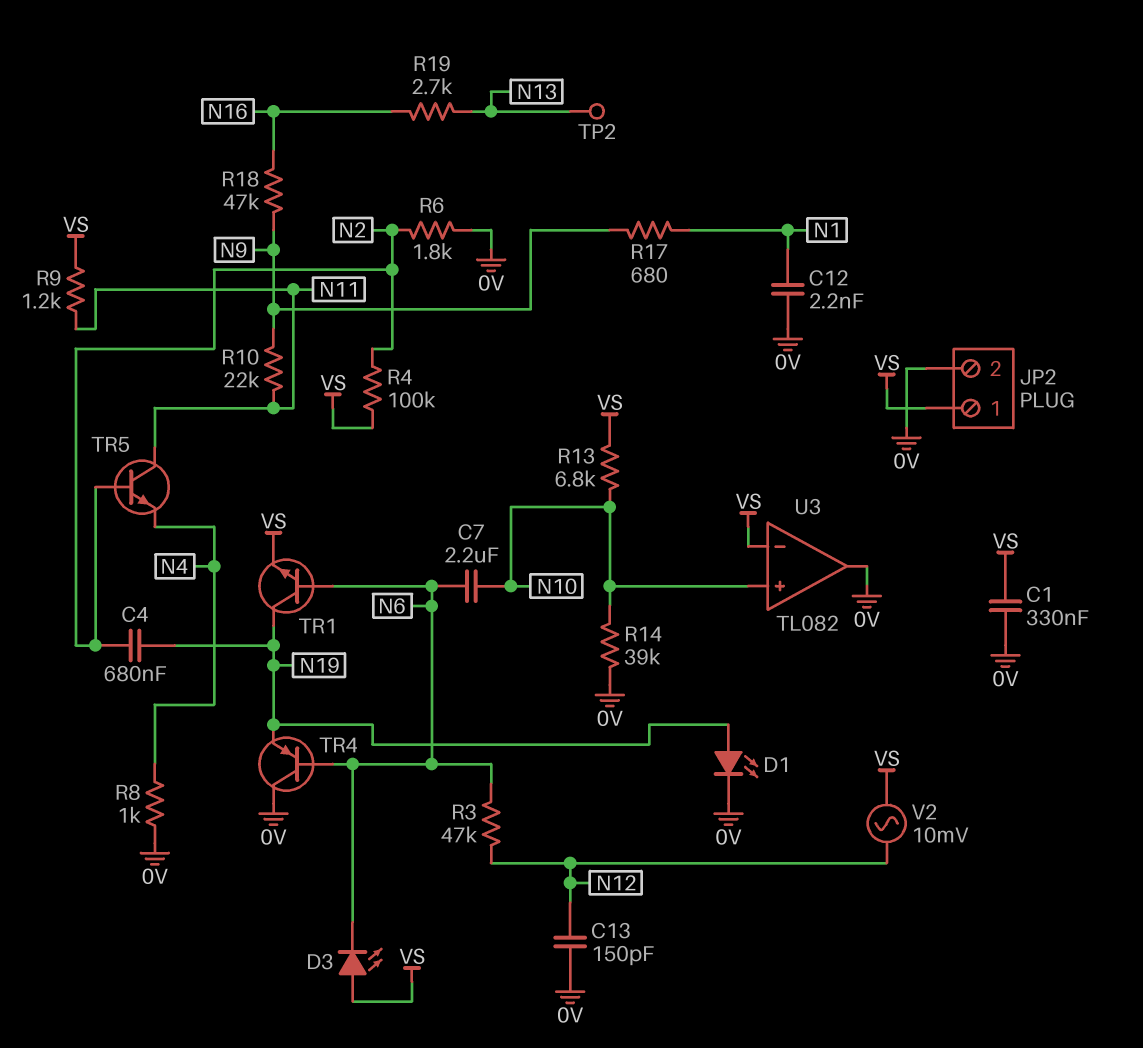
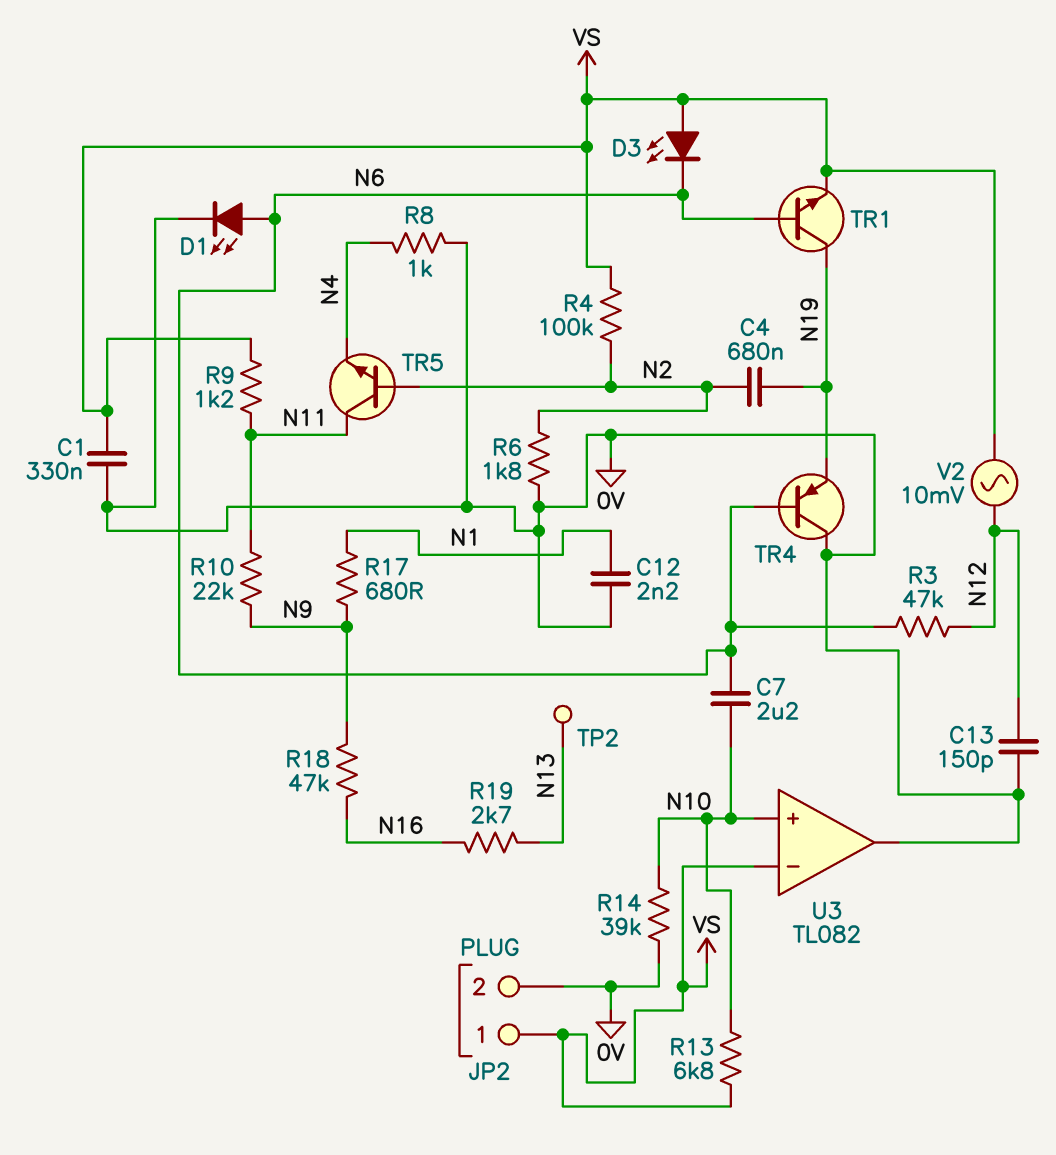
D1: LED (A N19, K 0V) -> LED (A N6, K 0V)

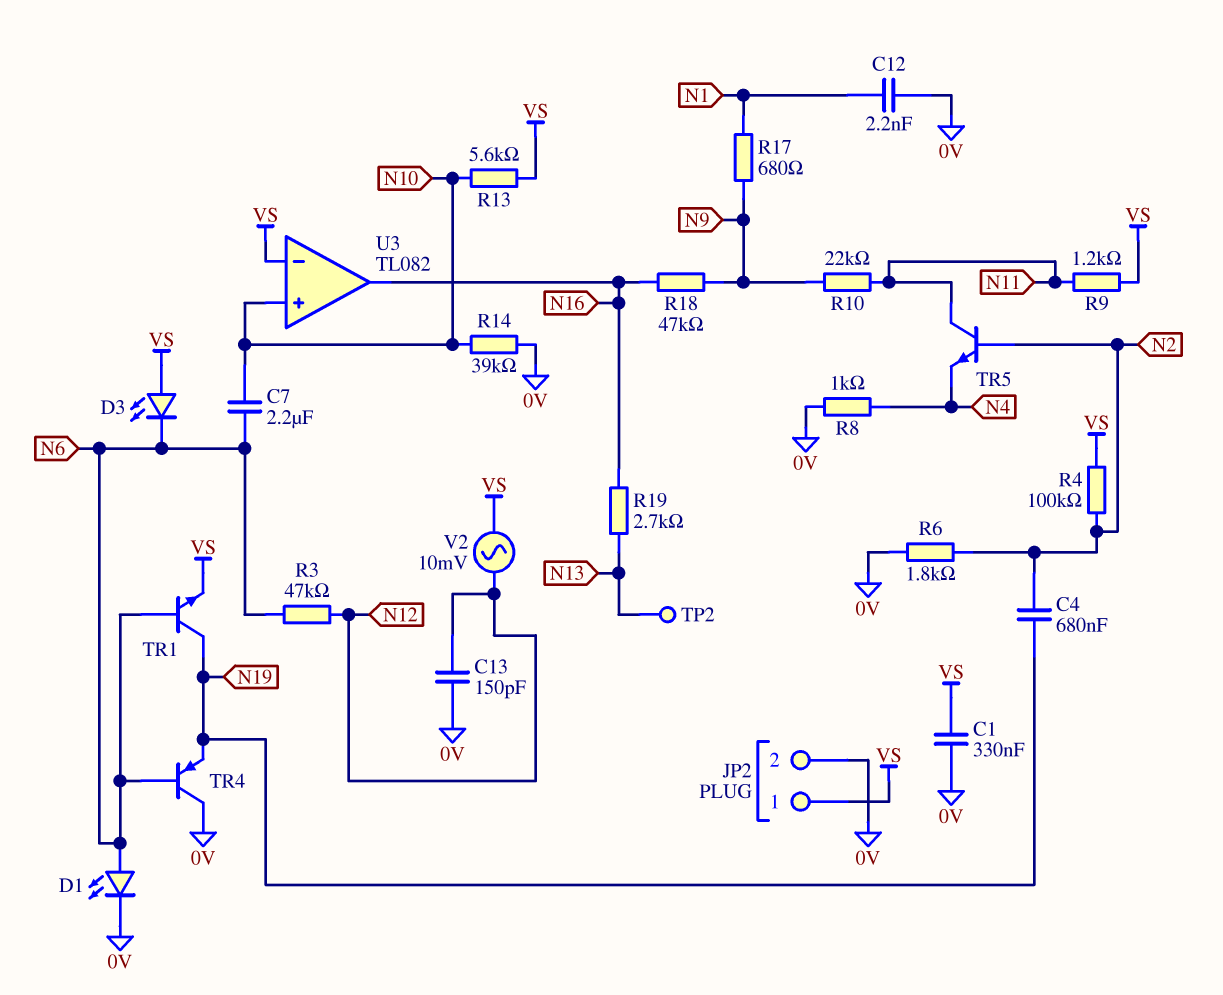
R13: 6.8k (N10, VS) -> 5.6k (N10, VS)
U3 pin out: 0V -> N16

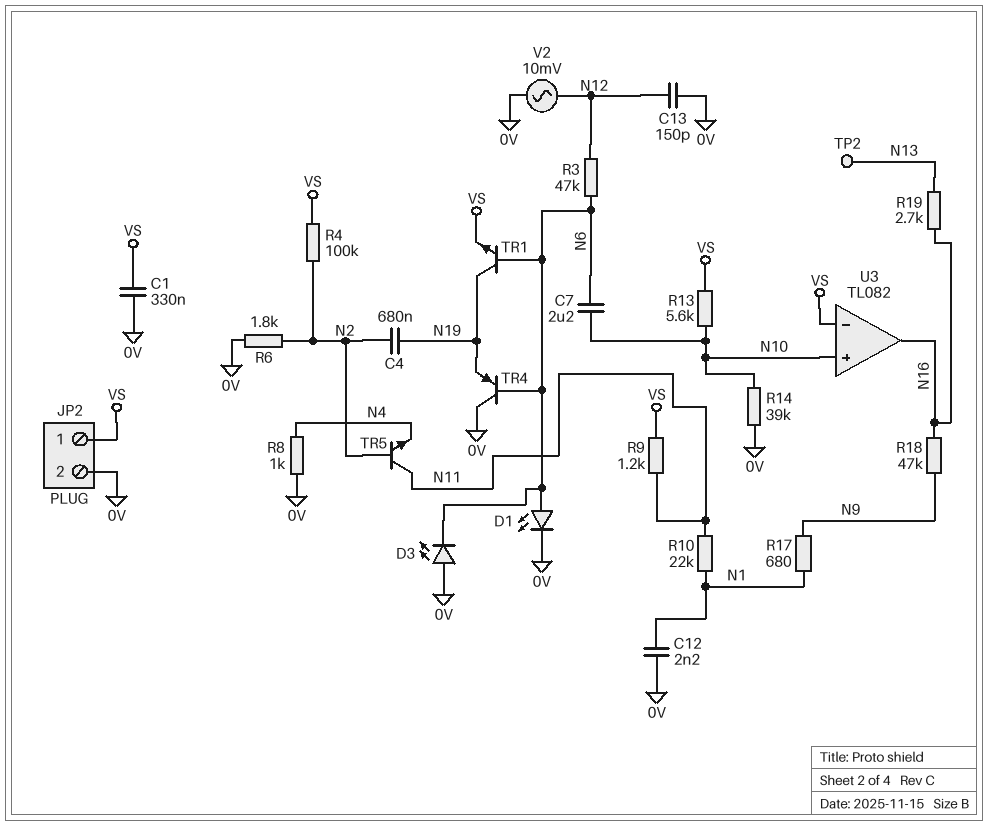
D3: LED (A VS, K N6) -> LED (A 0V, K N6)
R10: 22k (N9, N11) -> 22k (N1, N11)
V2: AC 10mV (N12, VS) -> AC 10mV (0V, N12)

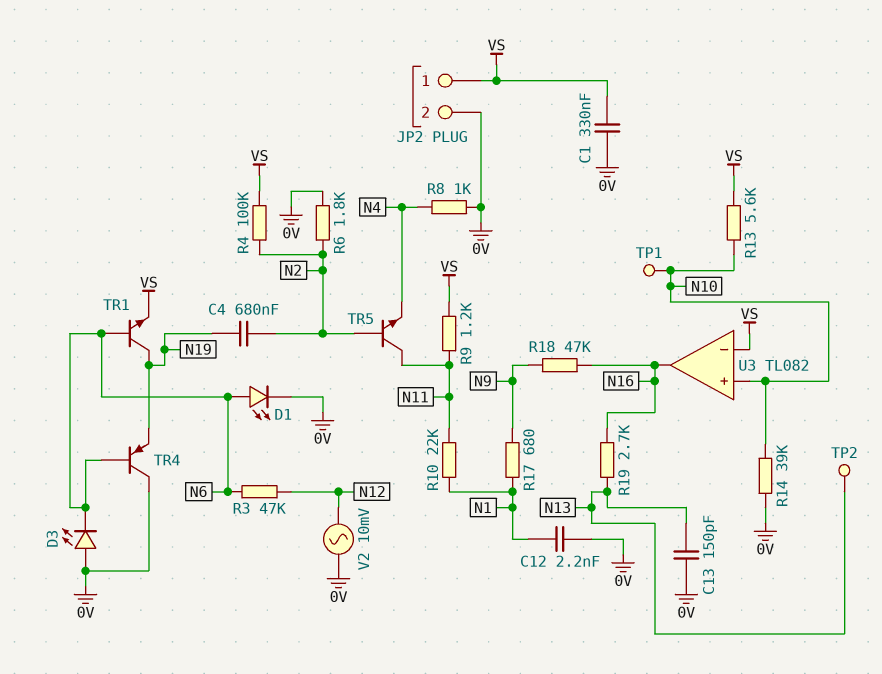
C7: 2.2uF (N6, N10) -> none
C13: 150pF (0V, N12) -> 150pF (0V, N13)
TP1: none -> test point (N10)

